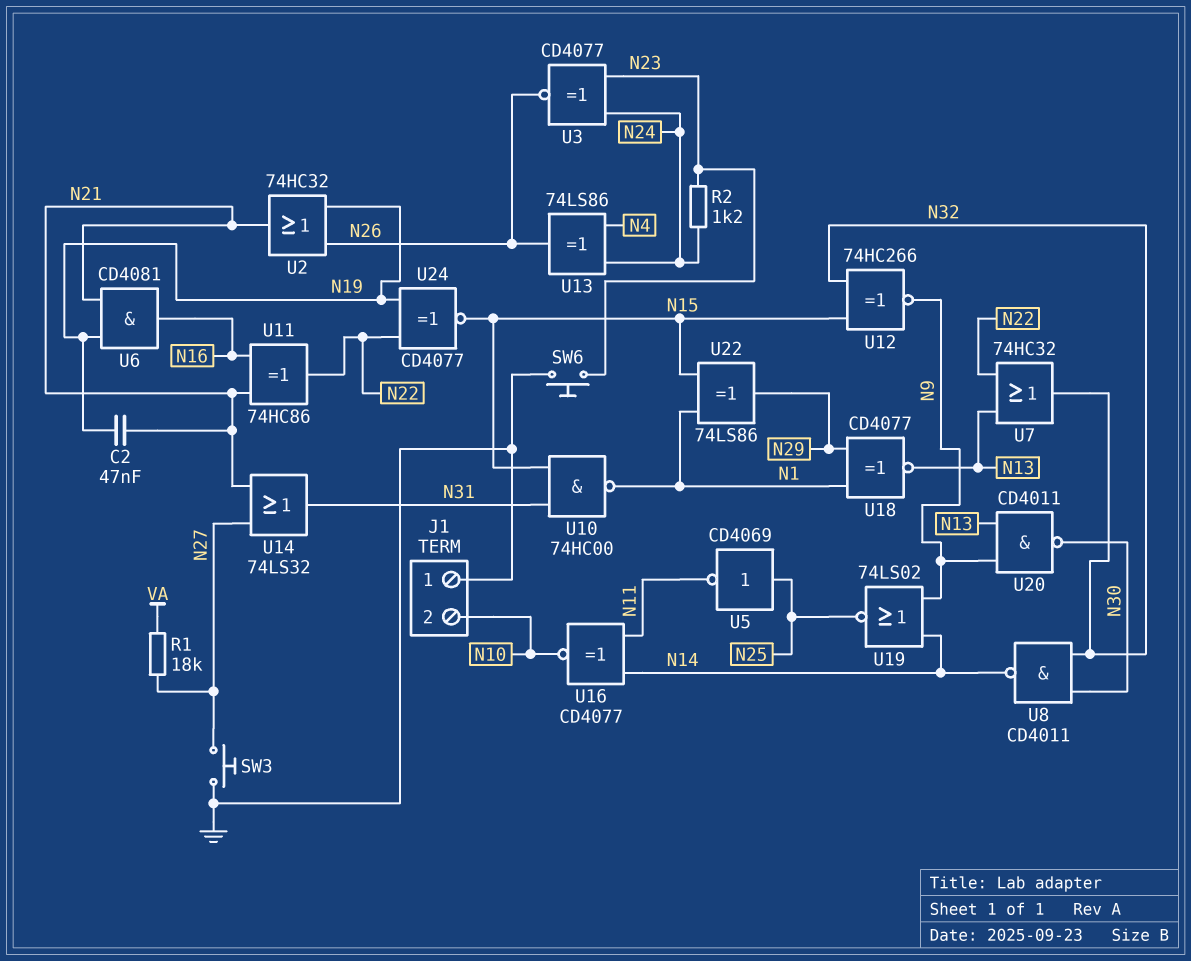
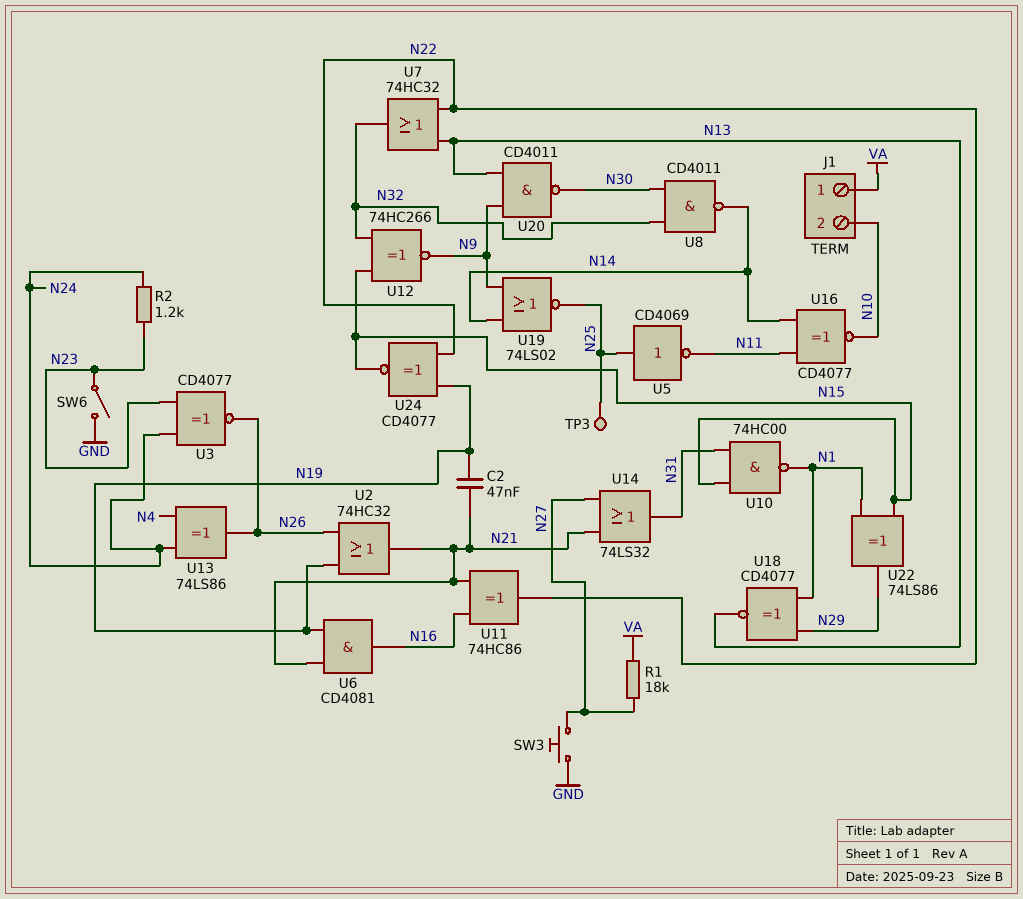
J1 pin 1: GND -> VA
SW6: button (GND, N23) -> switch (GND, N23)
TP3: none -> test point (N25)

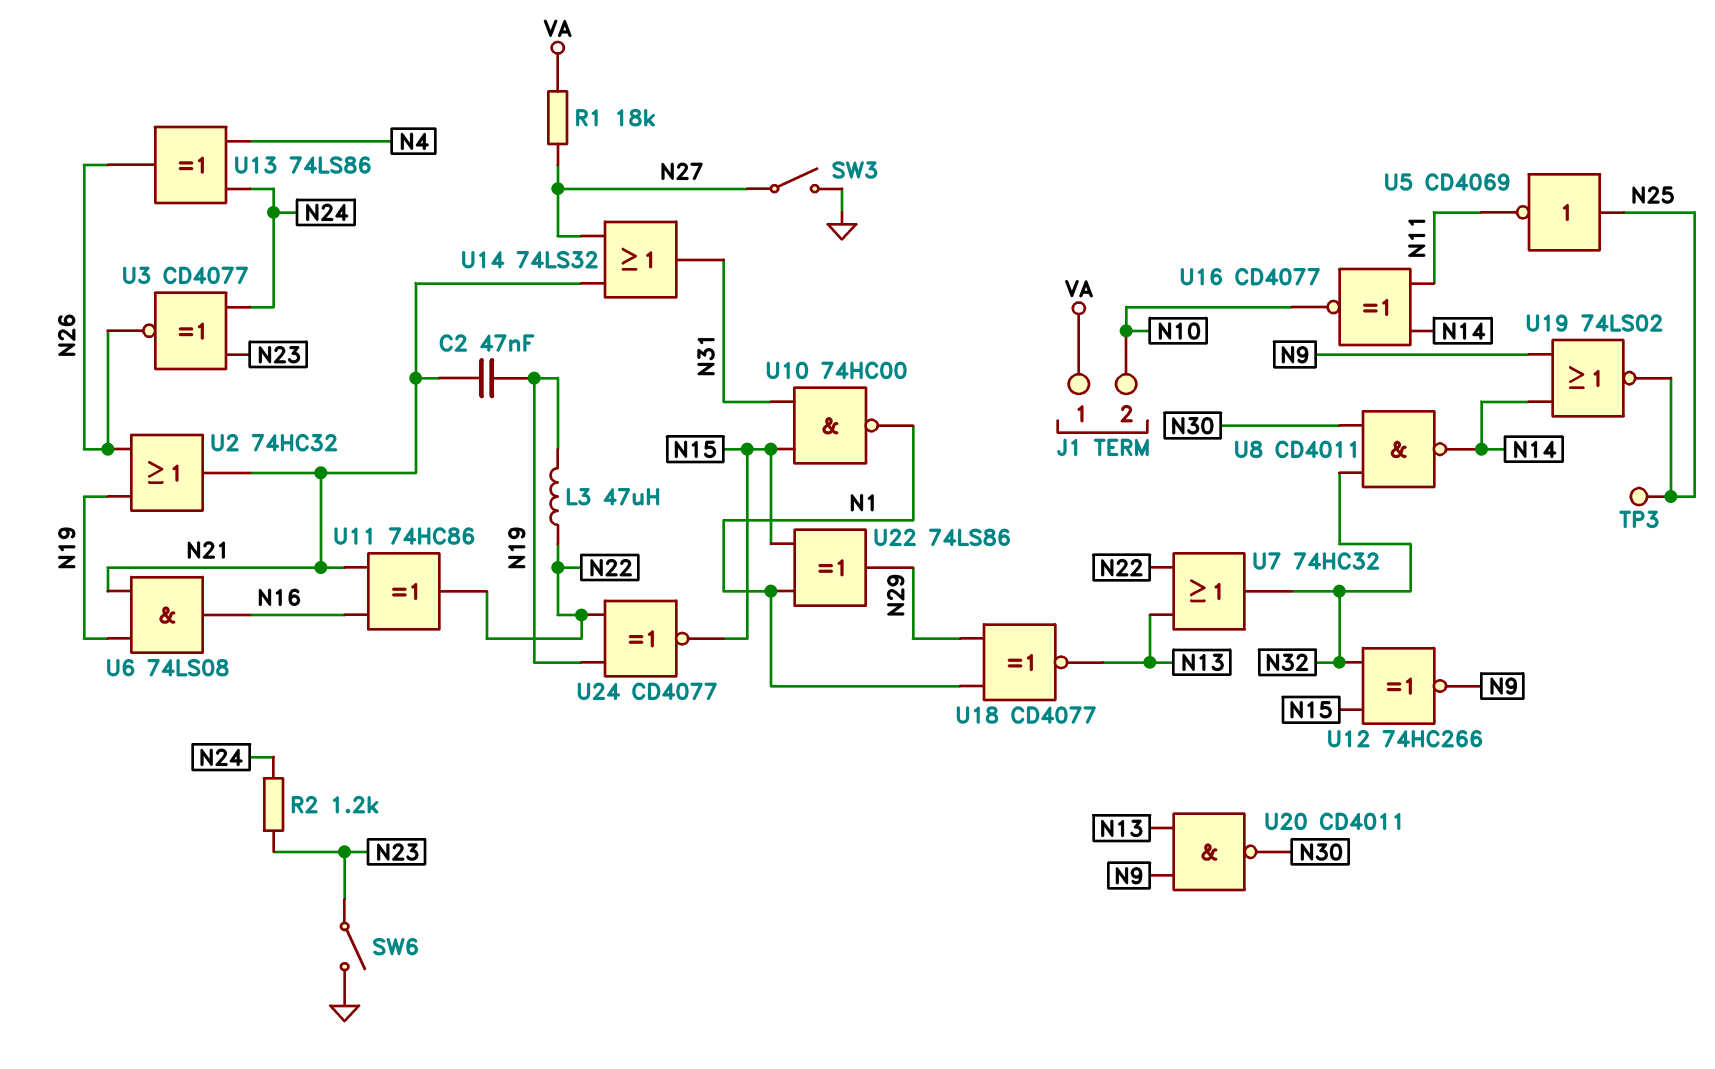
L3: none -> 47uH (N19, N22)
SW3: button (GND, N27) -> switch (GND, N27)
U6: AND CD4081 (in N19, in N21, out N16) -> AND 74LS08 (in N19, in N21, out N16)

